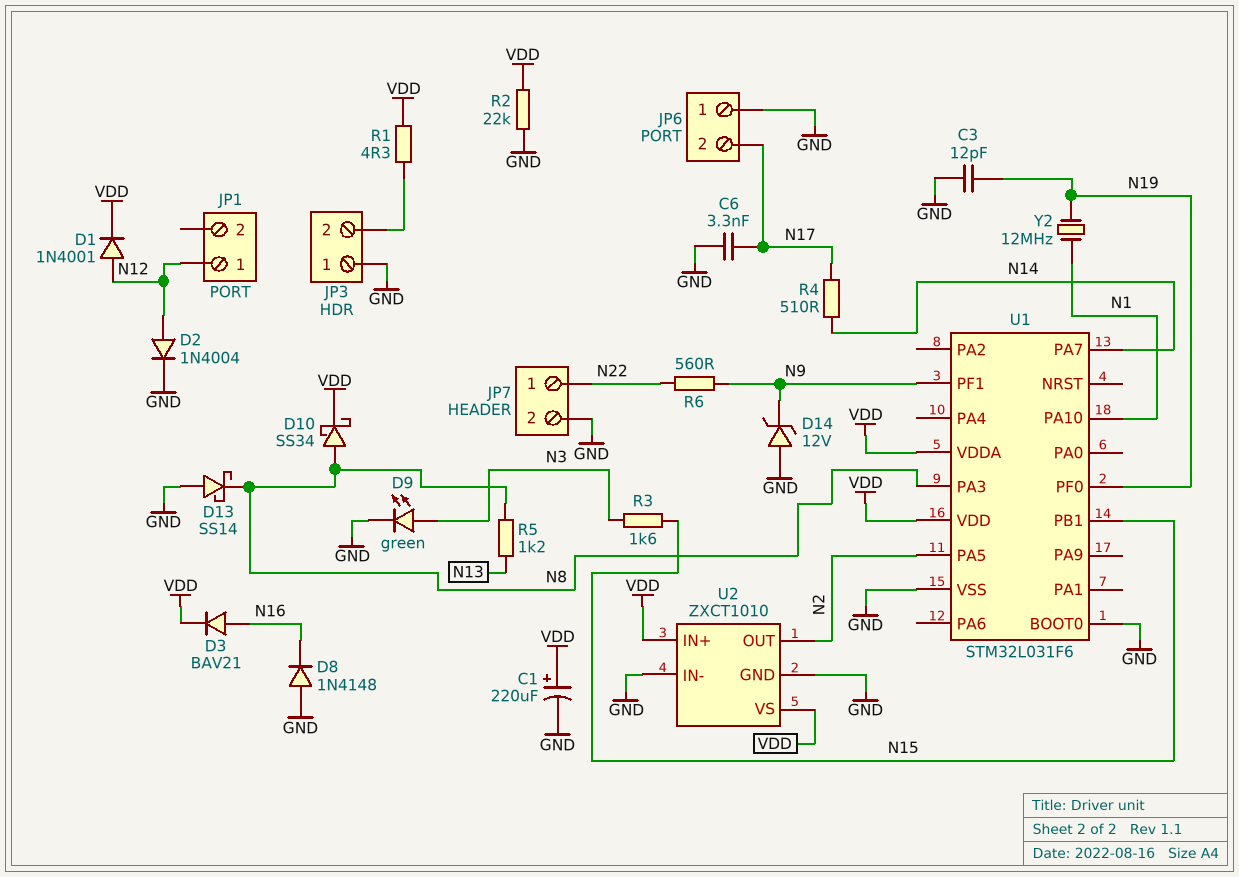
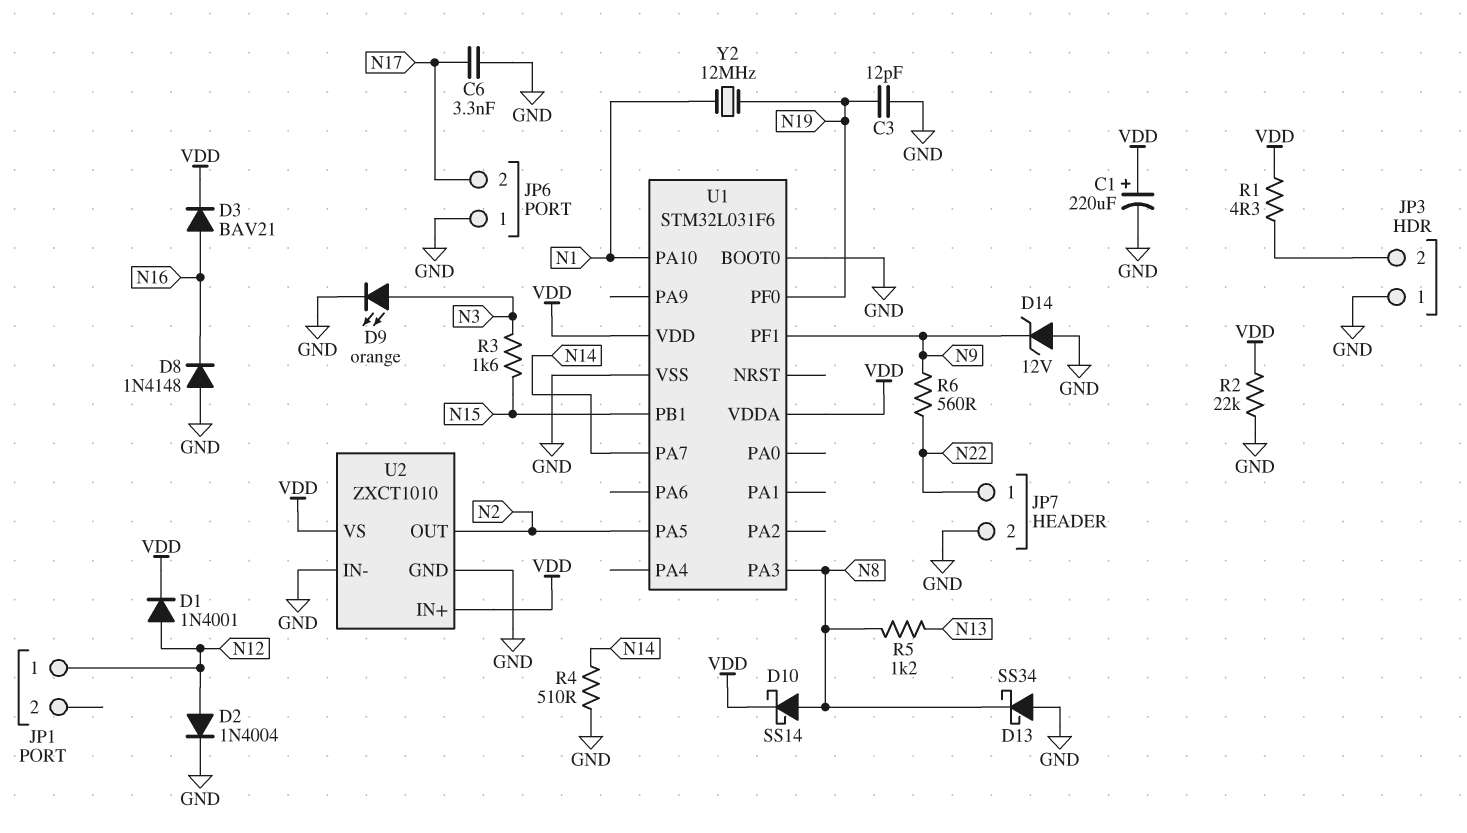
D9: LED green (A N3, K GND) -> LED orange (A N3, K GND)
D10: schottky SS34 (A N8, K VDD) -> schottky SS14 (A N8, K VDD)
D13: schottky SS14 (A GND, K N8) -> schottky SS34 (A GND, K N8)
R4: 510 (N14, N17) -> 510 (GND, N14)

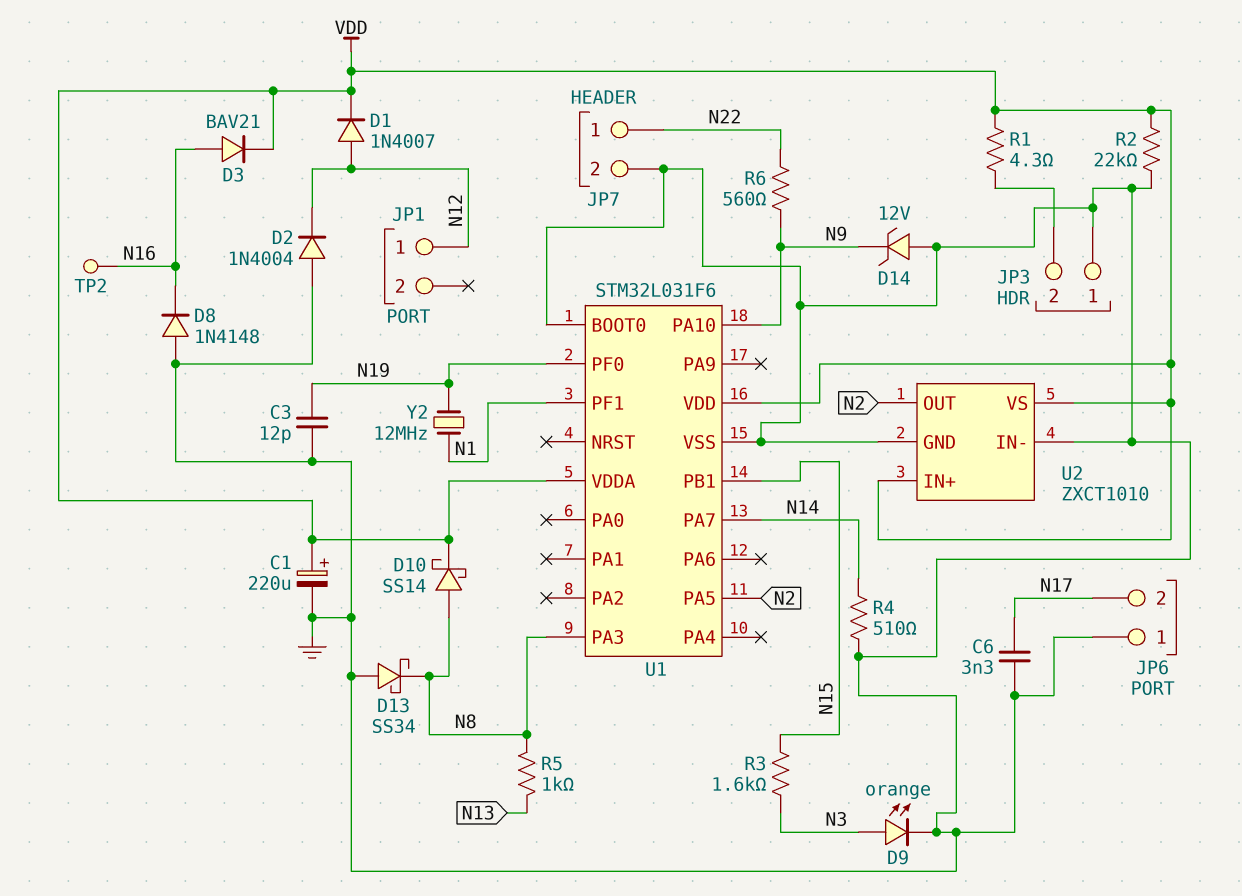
D1: diode 1N4001 (A N12, K VDD) -> diode 1N4007 (A N12, K VDD)
D2: diode 1N4004 (A N12, K GND) -> diode 1N4004 (A GND, K N12)
R5: 1.2k (N8, N13) -> 1k (N8, N13)
TP2: none -> test point (N16)
U1 pin PA10: N1 -> N9
U1 pin PF1: N9 -> N1

